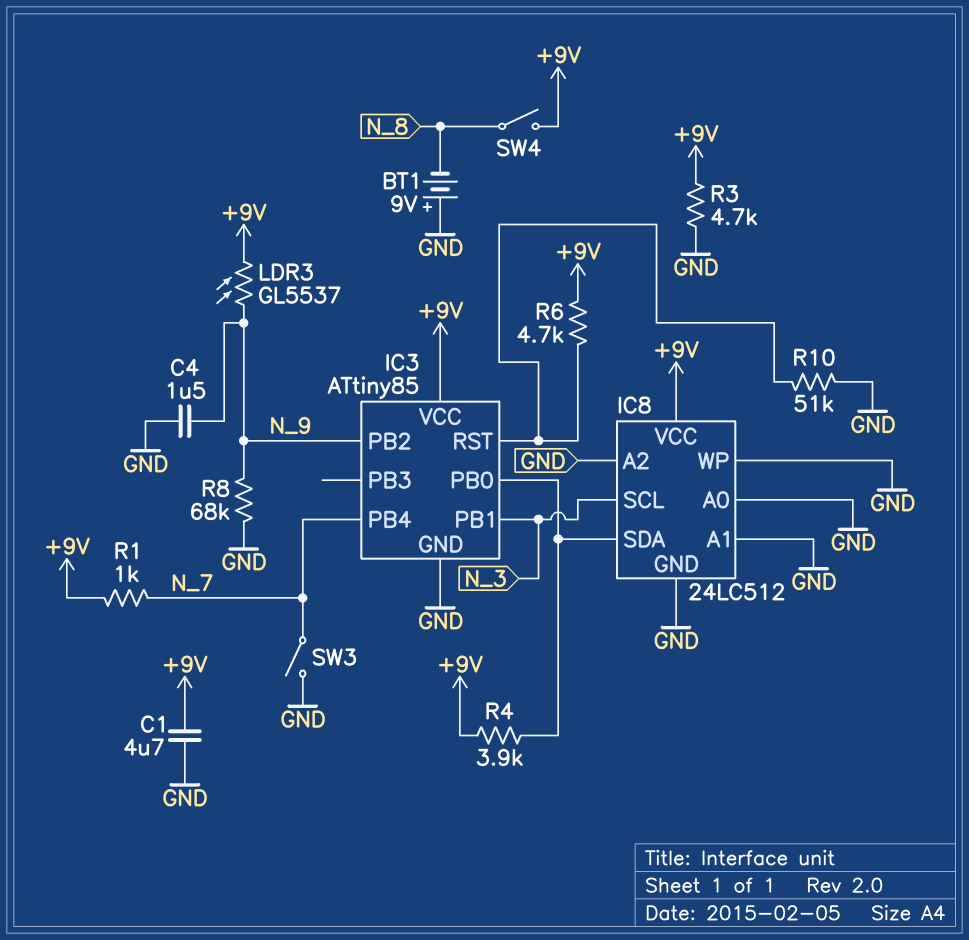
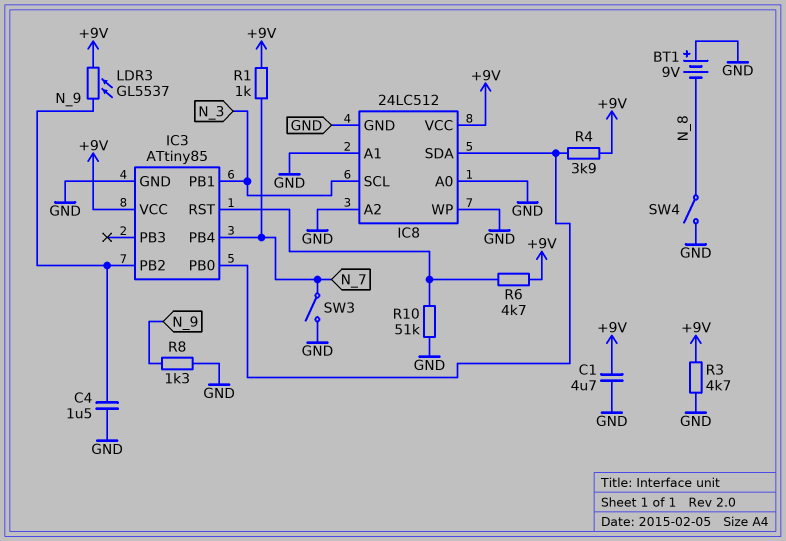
R8: 68k (GND, N_9) -> 1.3k (GND, N_9)
SW4: switch (+9V, N_8) -> switch (GND, N_8)

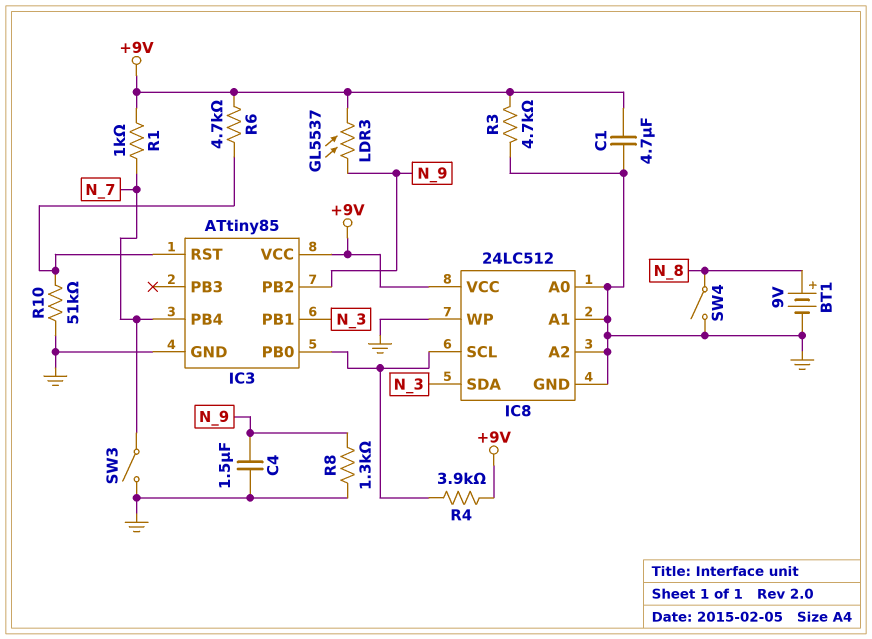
BT1: 9V (plus GND, minus N_8) -> 9V (plus N_8, minus GND)
IC8 pin SCL: N_3 -> IC3/PB0
IC8 pin SDA: IC3/PB0 -> N_3

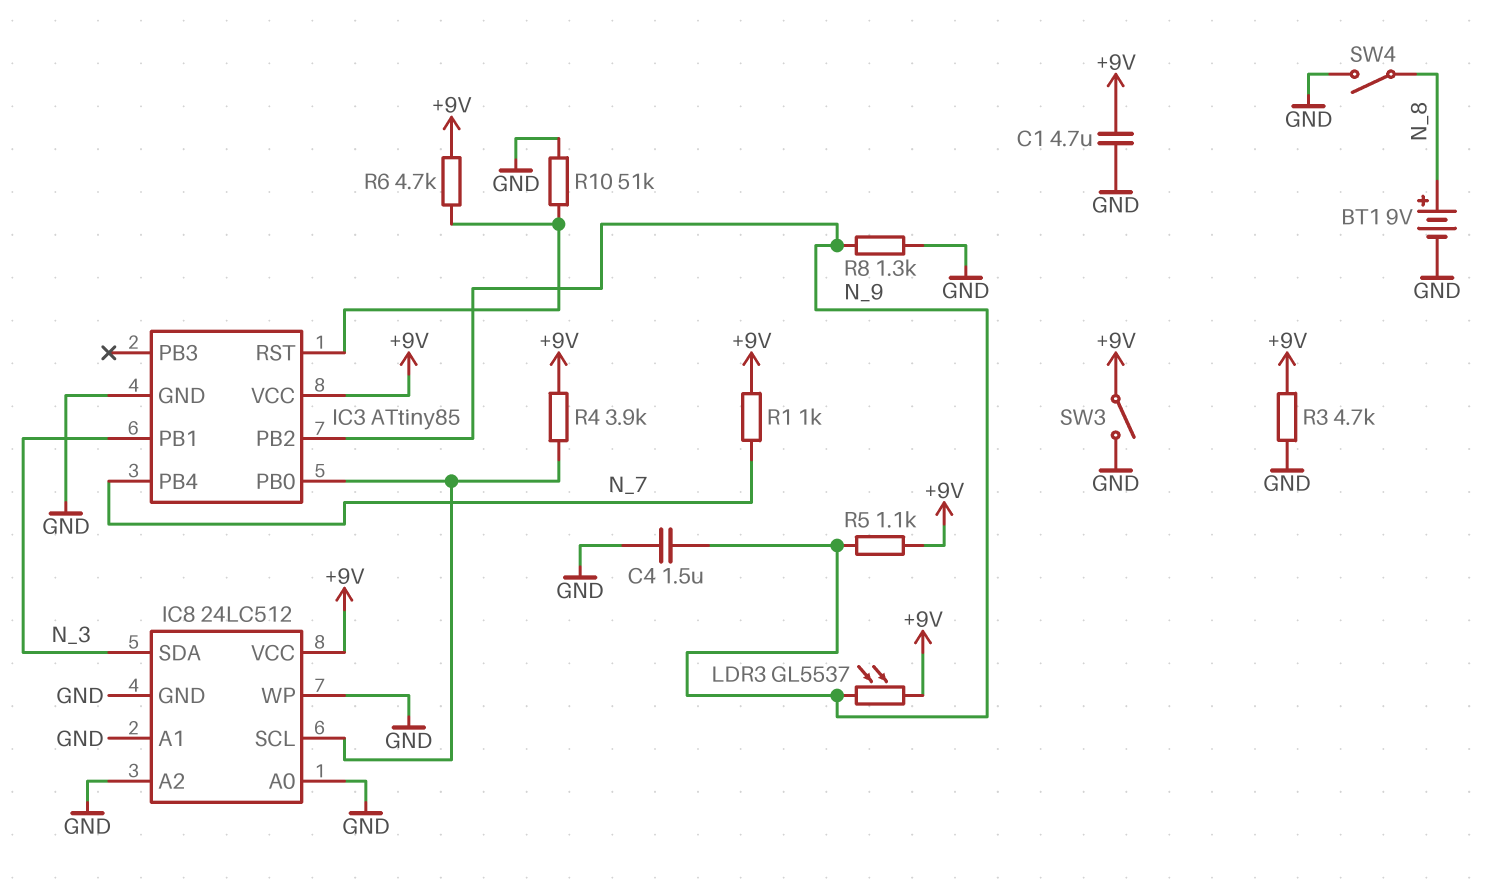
R5: none -> 1.1k (+9V, N_9)
SW3: switch (GND, N_7) -> switch (+9V, GND)

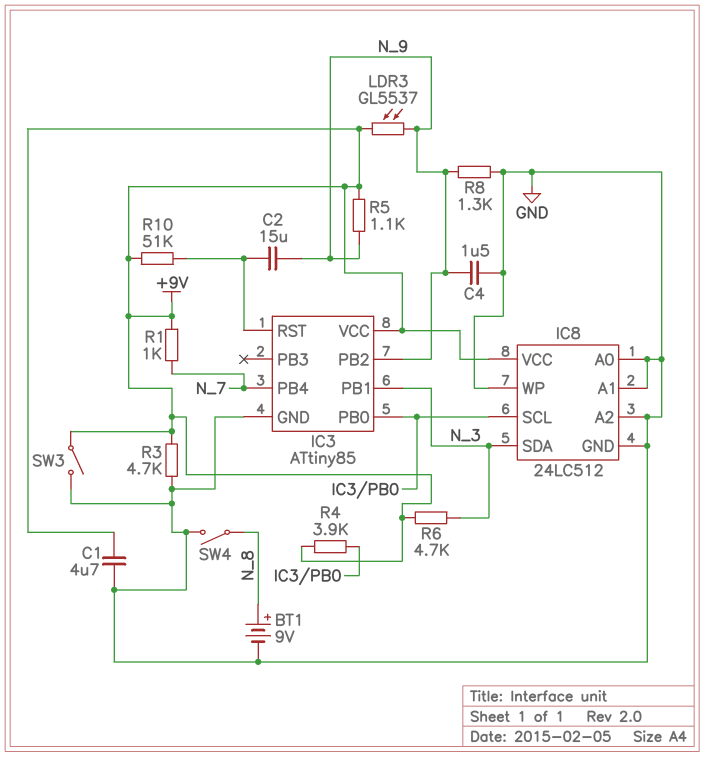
C2: none -> 15uF (IC3/RST, N_9)
R6: 4.7k (+9V, IC3/RST) -> 4.7k (+9V, N_3)
R10: 51k (GND, IC3/RST) -> 51k (+9V, IC3/RST)

